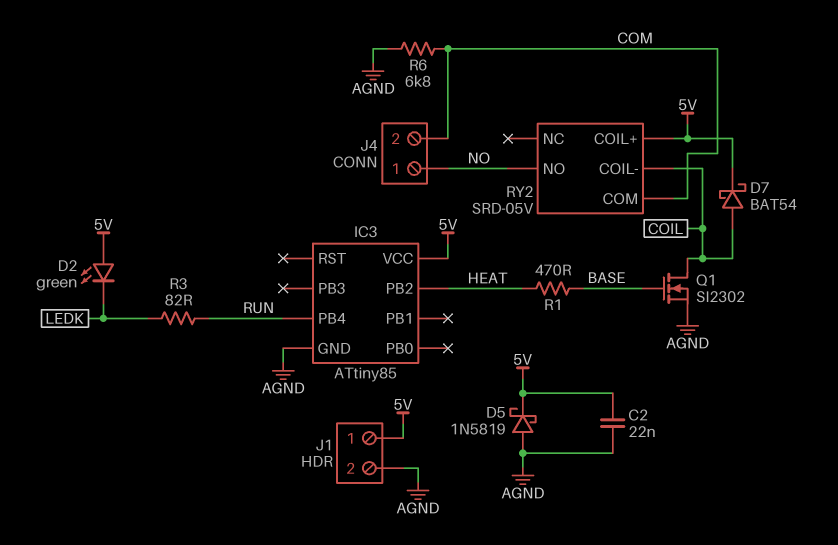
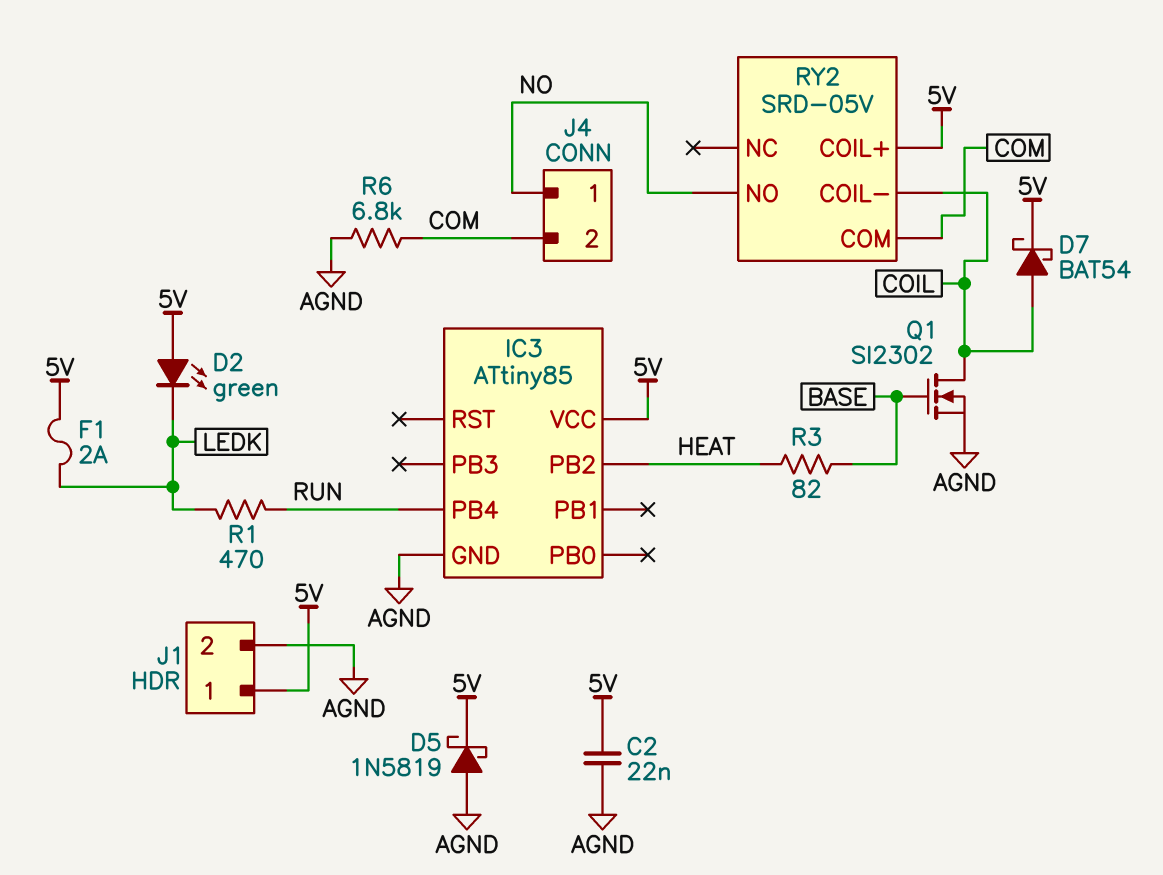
F1: none -> 2A (5V, LEDK)
R1: 470 (BASE, HEAT) -> 470 (LEDK, RUN)
R3: 82 (LEDK, RUN) -> 82 (BASE, HEAT)

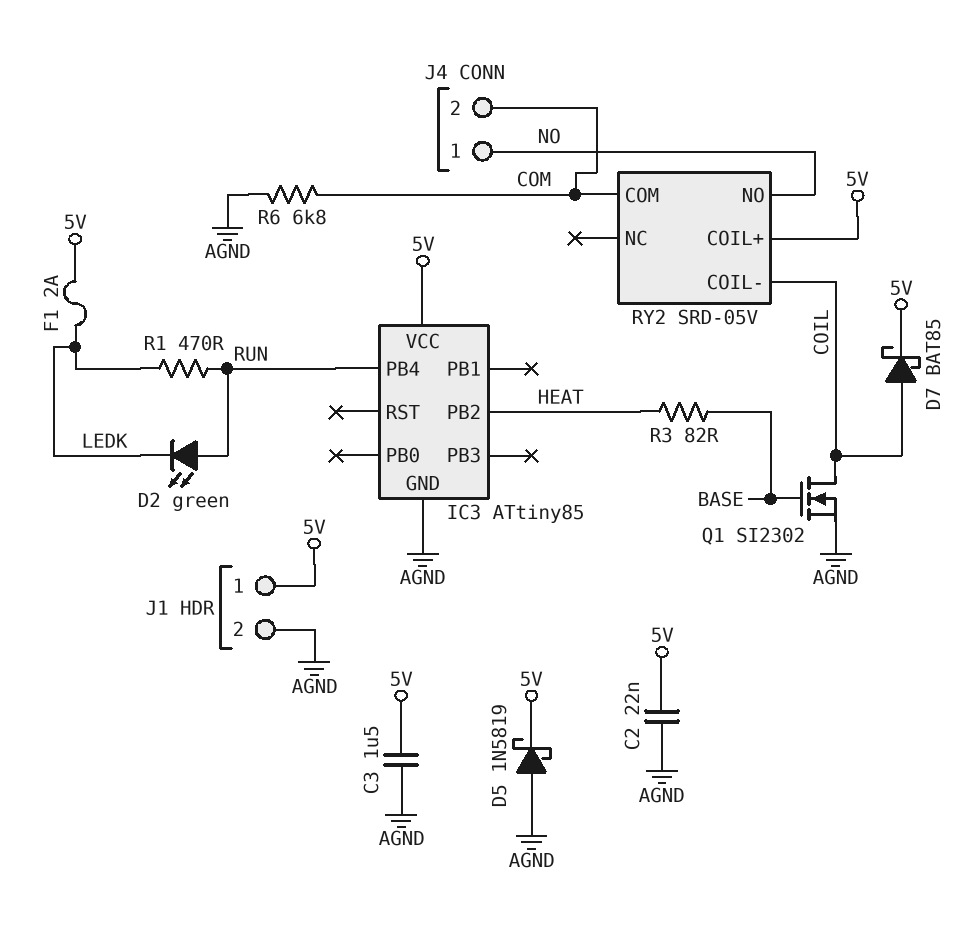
C3: none -> 1.5uF (5V, AGND)
D2: LED green (A 5V, K LEDK) -> LED green (A RUN, K LEDK)
D7: schottky BAT54 (A COIL, K 5V) -> schottky BAT85 (A COIL, K 5V)

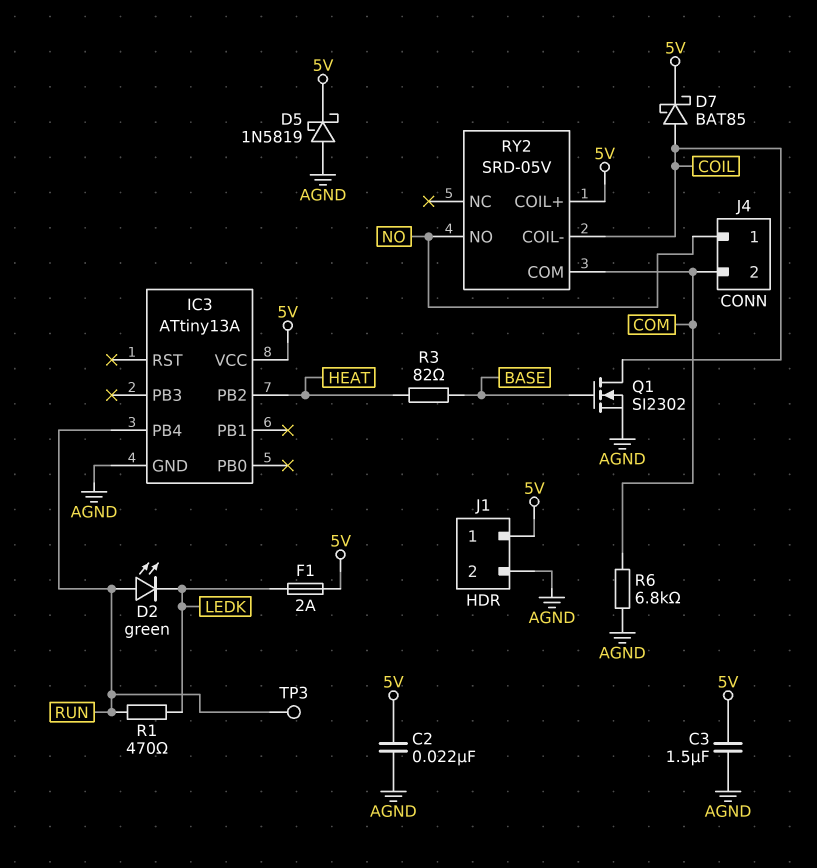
IC3: ATtiny85 -> ATtiny13A
TP3: none -> test point (RUN)

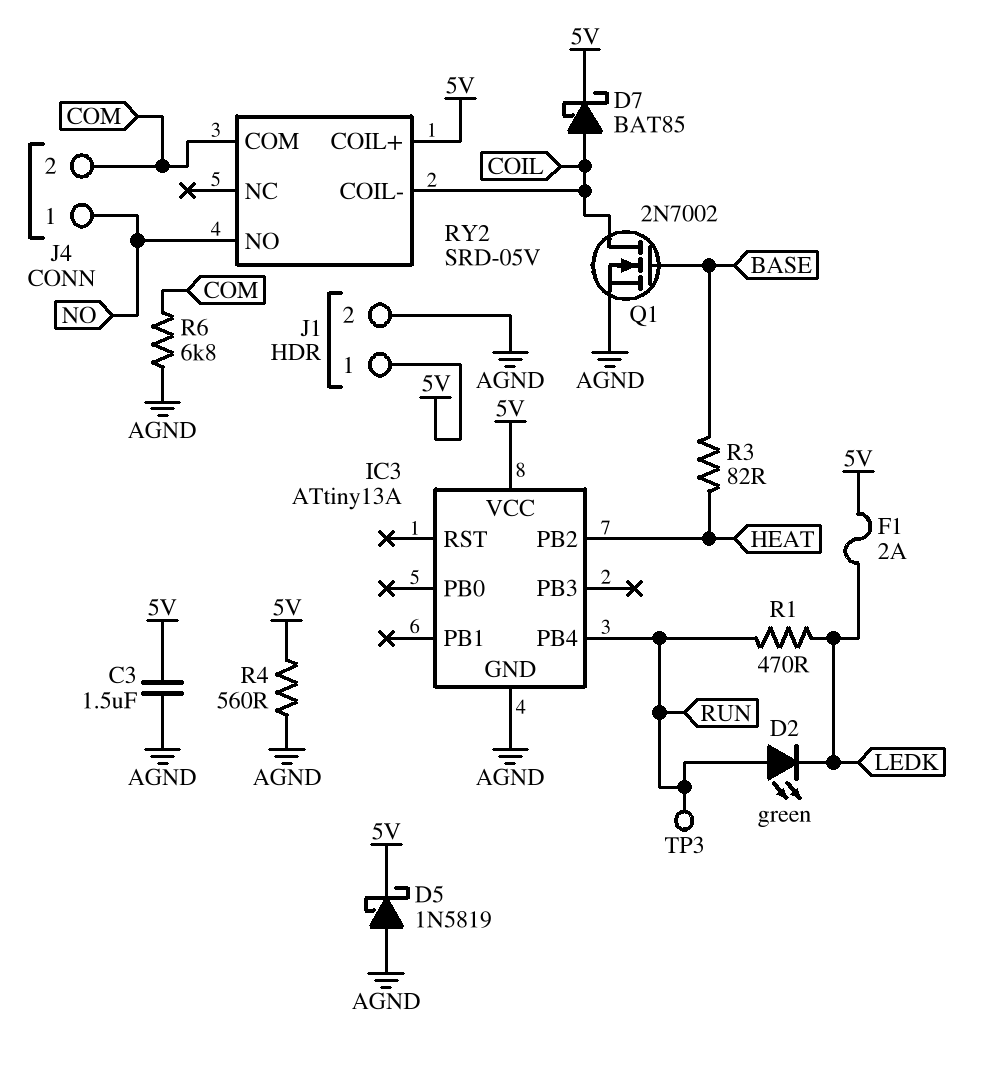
C2: 22nF (5V, AGND) -> none
Q1: NMOS SI2302 (G BASE, D COIL, S AGND) -> NMOS 2N7002 (G BASE, D COIL, S AGND)
R4: none -> 560 (5V, AGND)

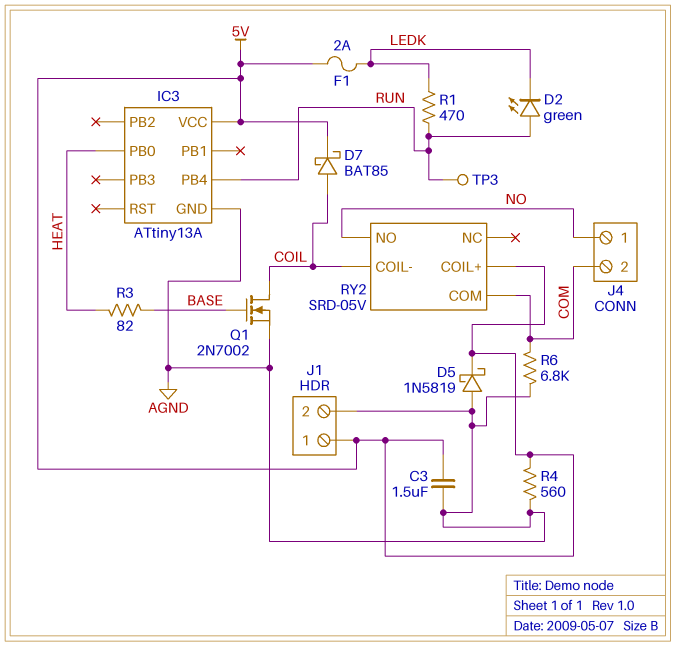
IC3 pin PB0: none -> HEAT
IC3 pin PB2: HEAT -> none

